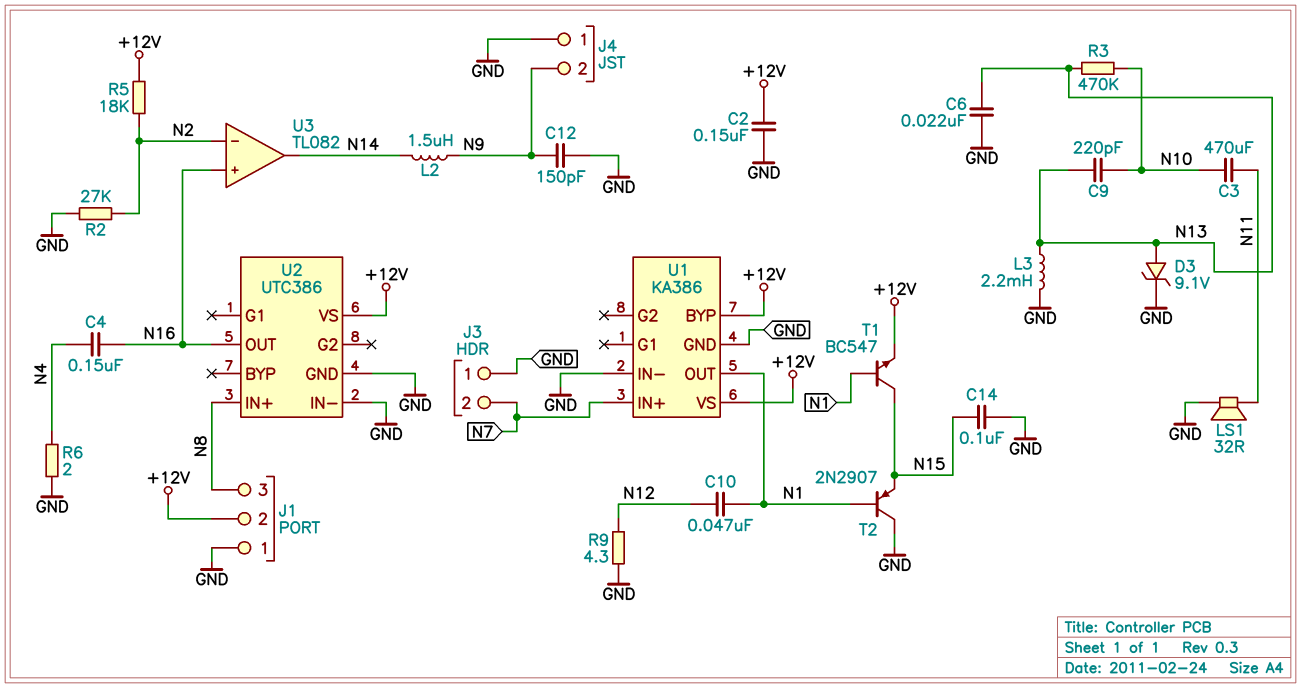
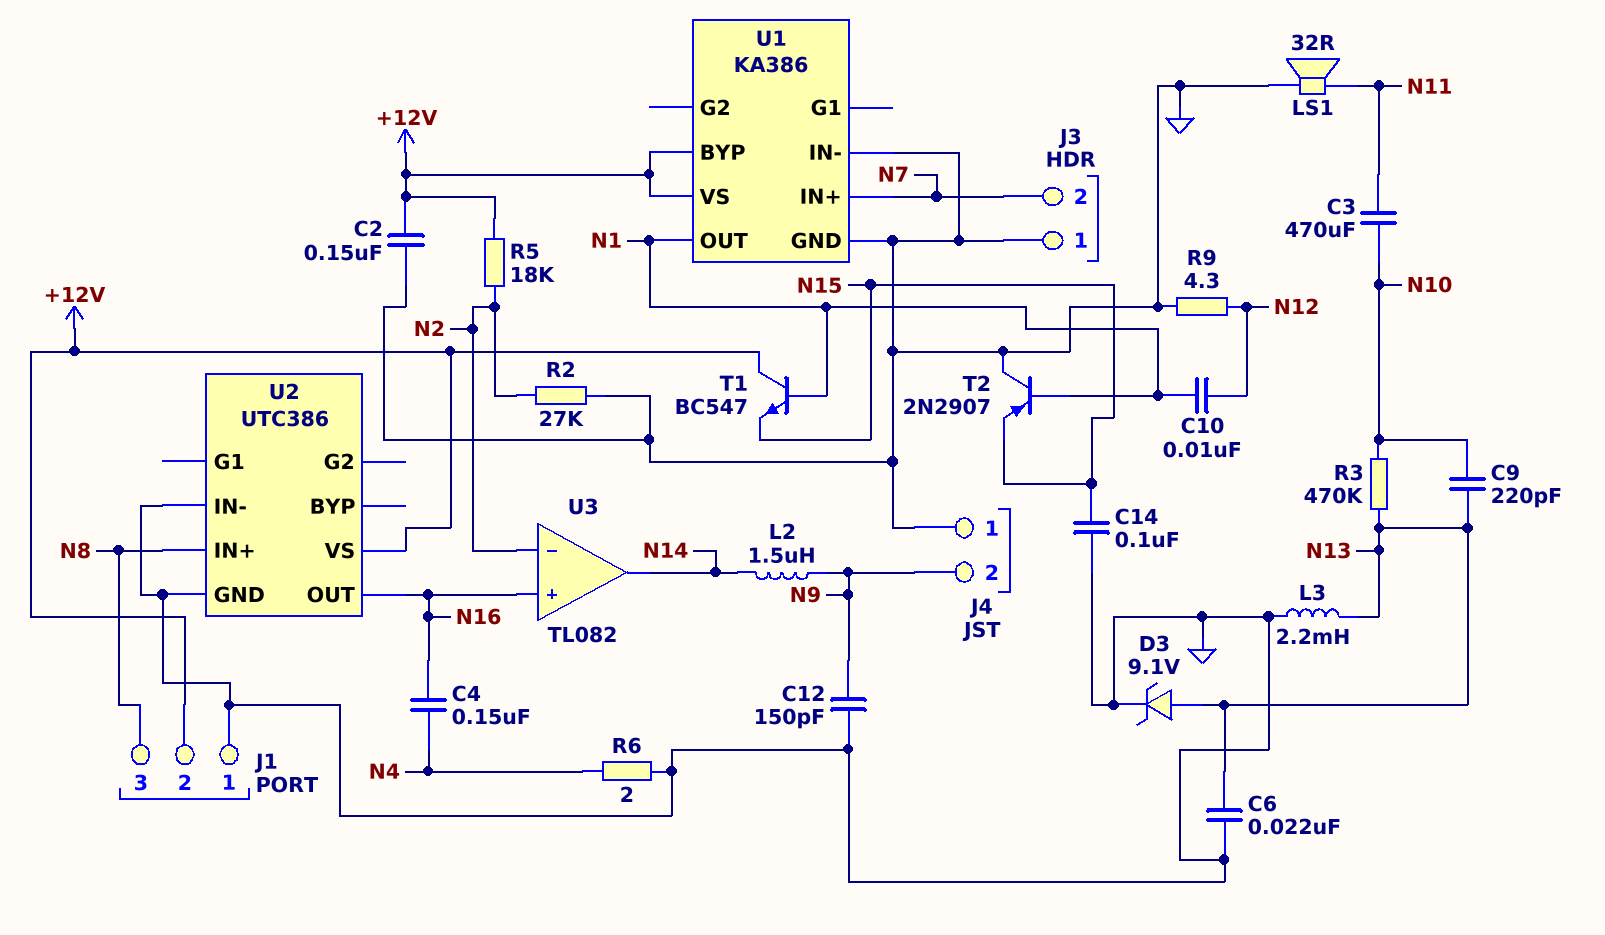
C10: 47nF (N1, N12) -> 10nF (N1, N12)
T1: NPN BC547 (B N1, C N15, E +12V) -> NPN BC547 (B N1, C +12V, E N15)

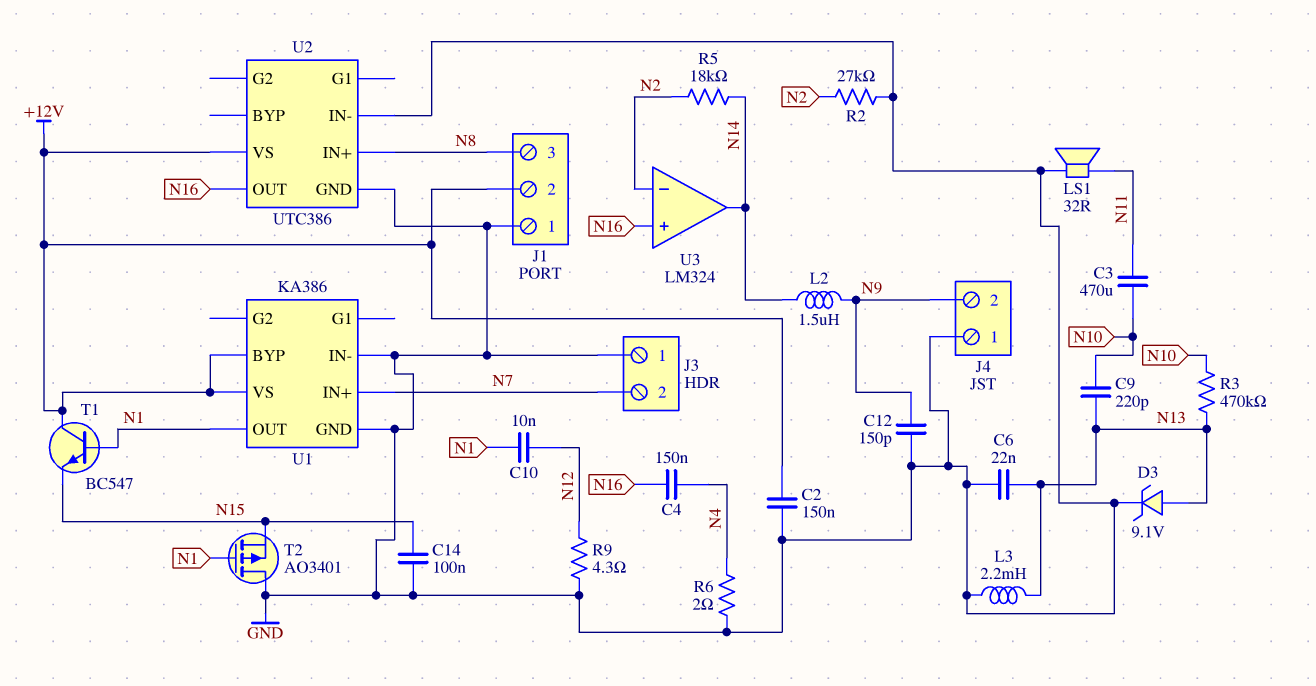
R5: 18k (+12V, N2) -> 18k (N2, N14)
T2: PNP 2N2907 (B N1, C GND, E N15) -> PMOS AO3401 (G N1, D GND, S N15)
U3: TL082 -> LM324

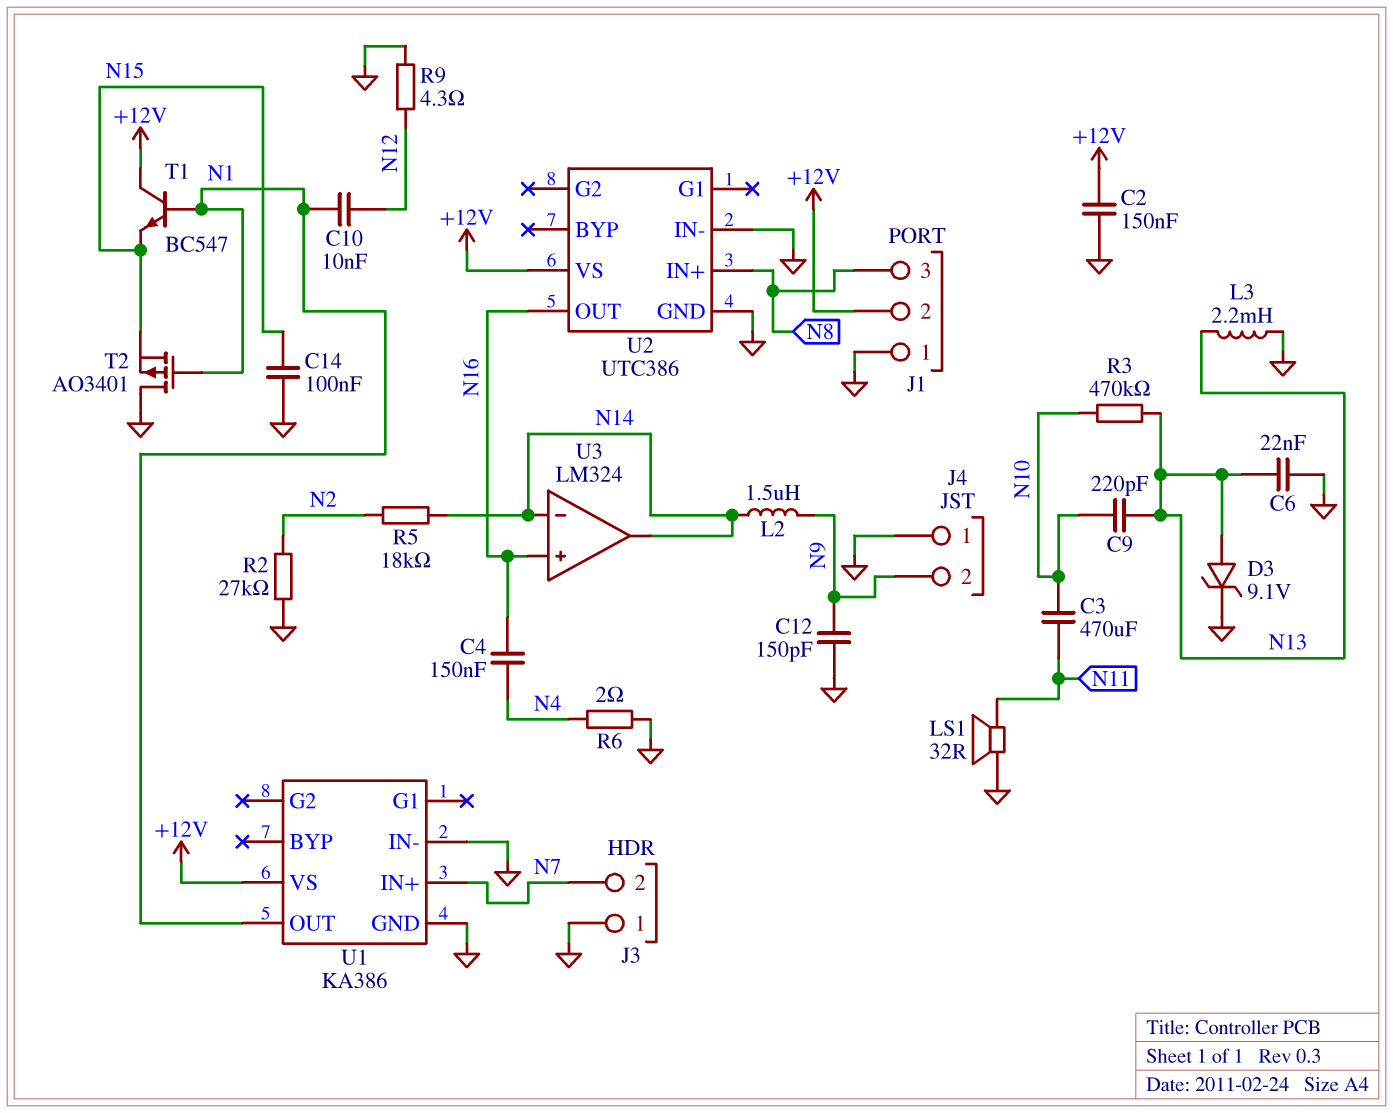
U1 pin BYP: +12V -> none
U3 pin in-: N2 -> N14

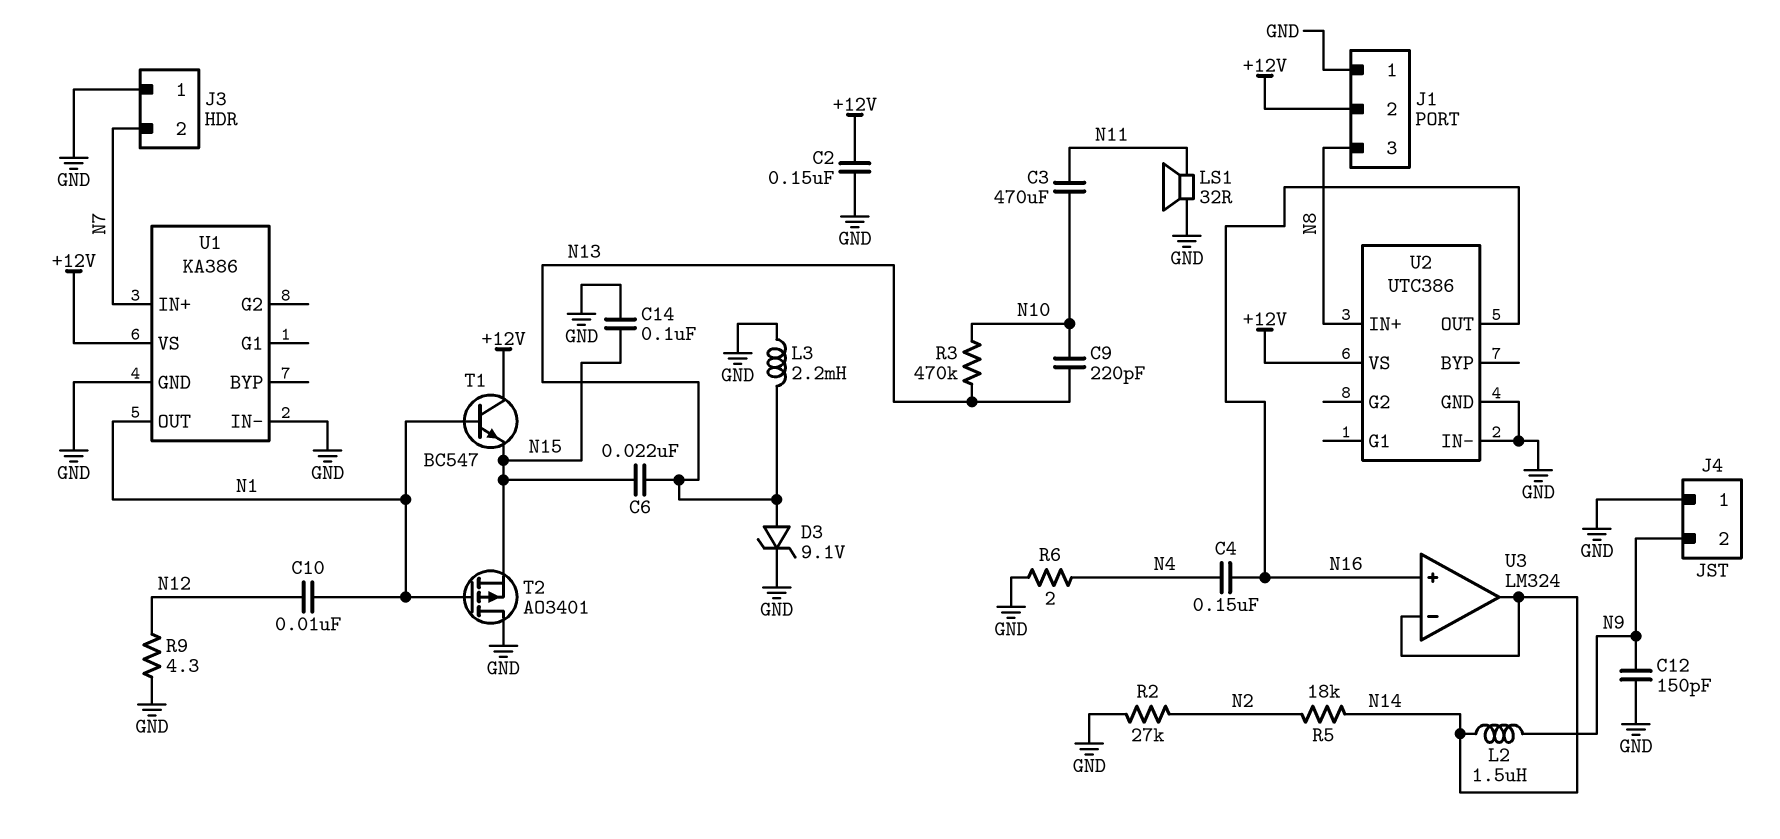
C6: 22nF (GND, N13) -> 22nF (N13, N15)

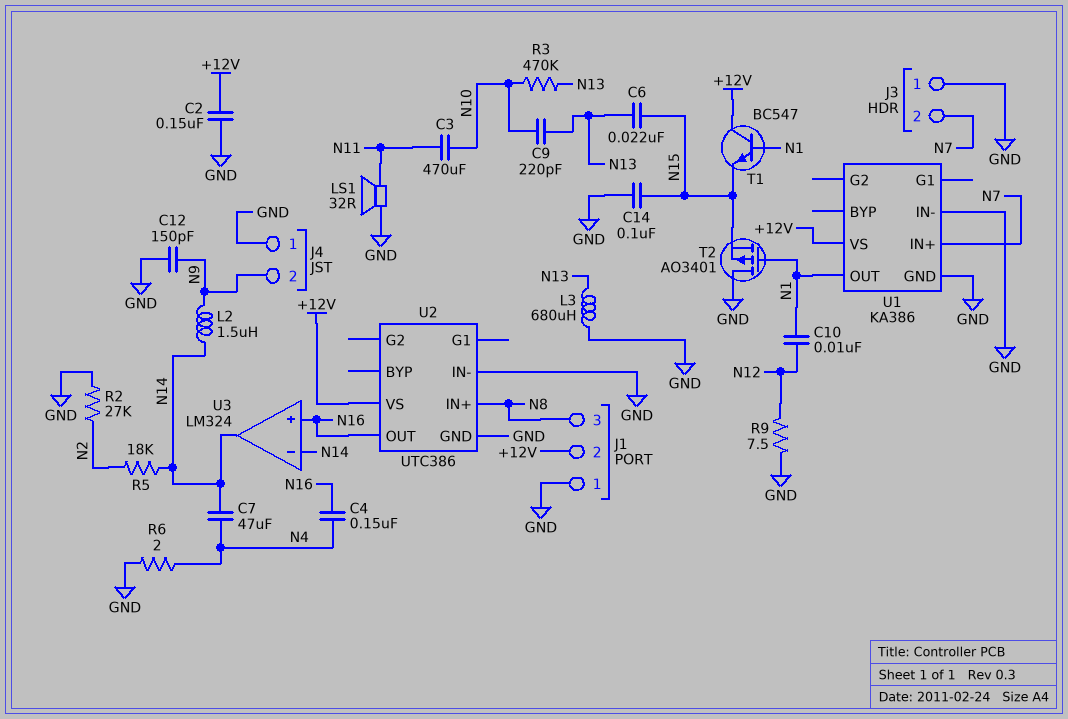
C7: none -> 47uF (N4, N14)
D3: zener 9.1V (A N13, K GND) -> none
L3: 2.2mH (GND, N13) -> 680uH (GND, N13)
R9: 4.3 (GND, N12) -> 7.5 (GND, N12)

